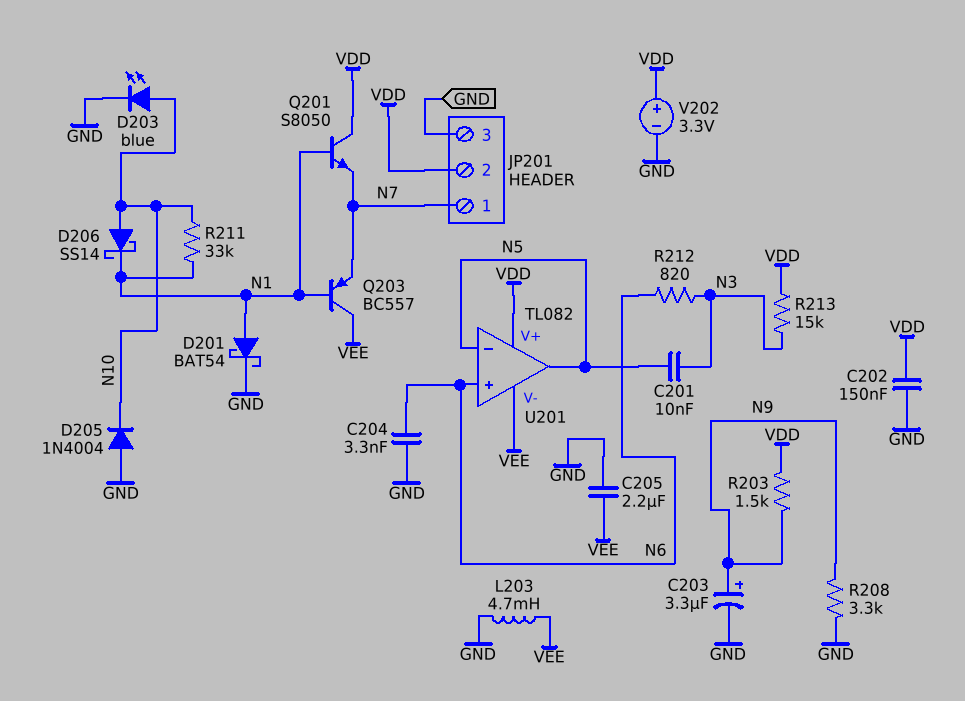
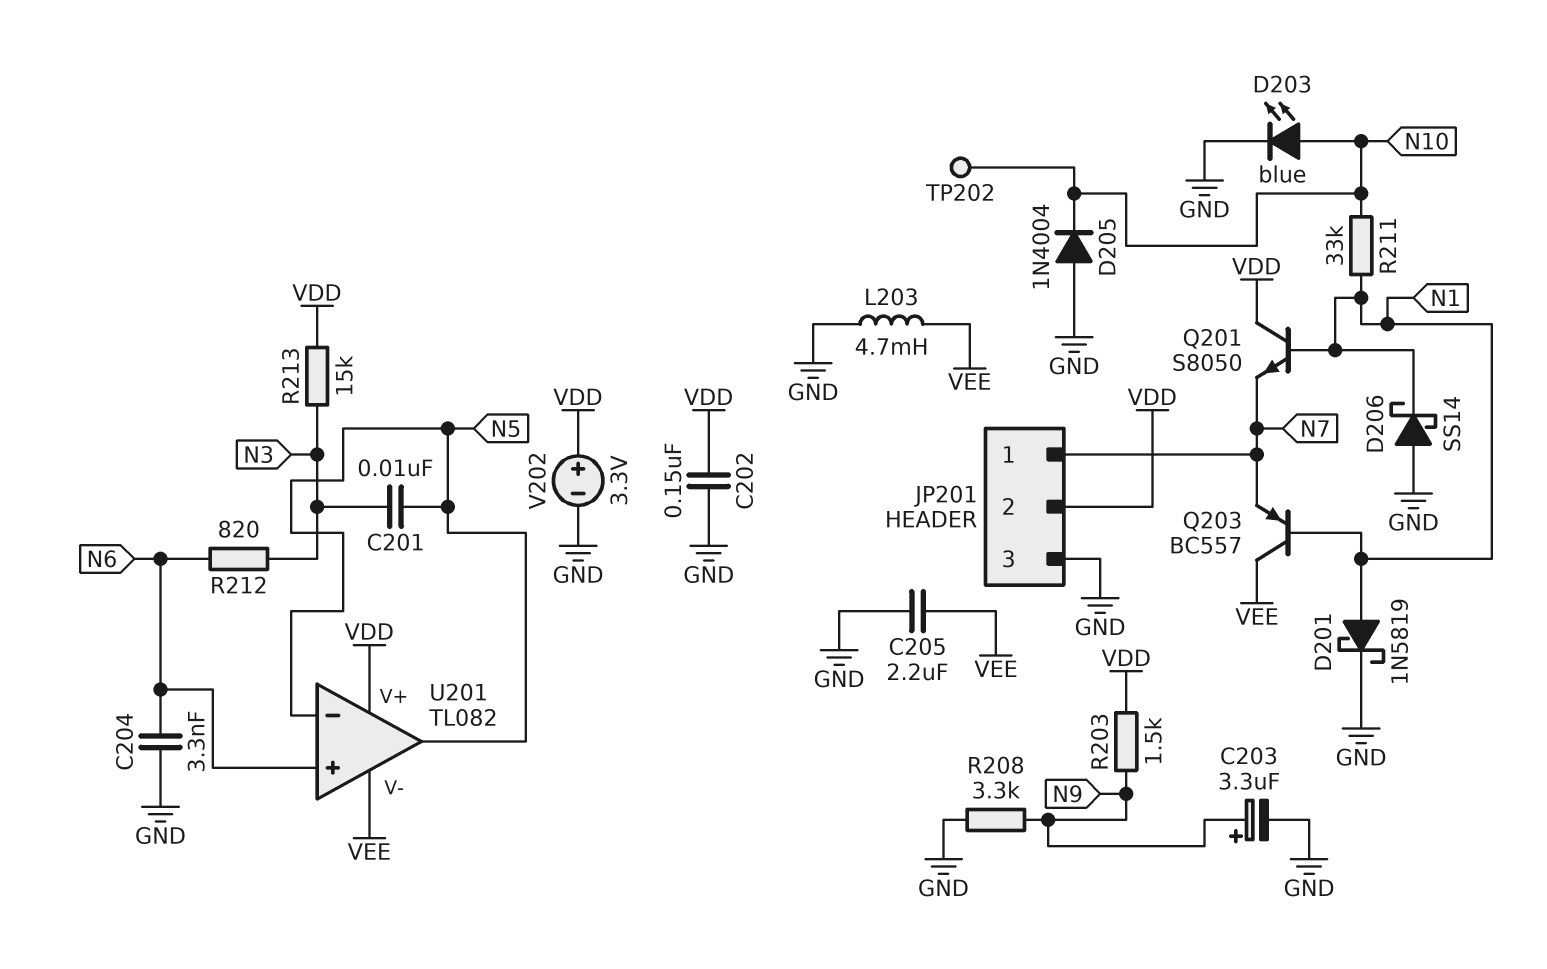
D201: schottky BAT54 (A N1, K GND) -> schottky 1N5819 (A N1, K GND)
D206: schottky SS14 (A N10, K N1) -> schottky SS14 (A GND, K N1)
TP202: none -> test point (N10)

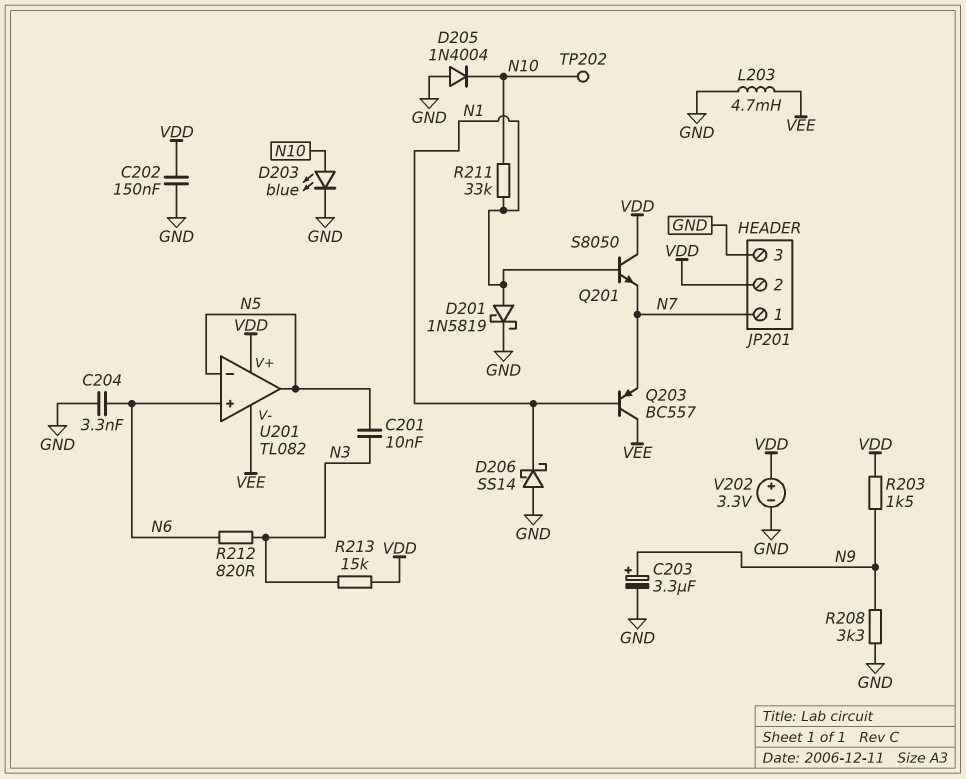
C205: 2.2uF (GND, VEE) -> none

